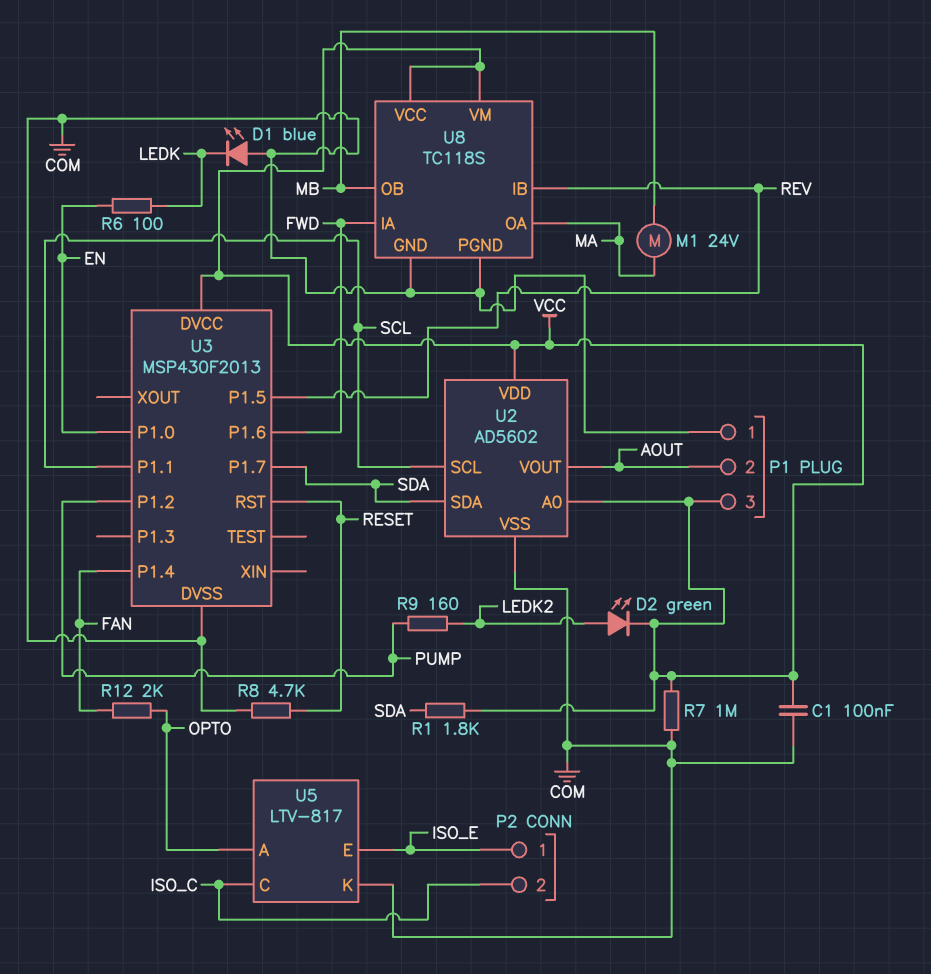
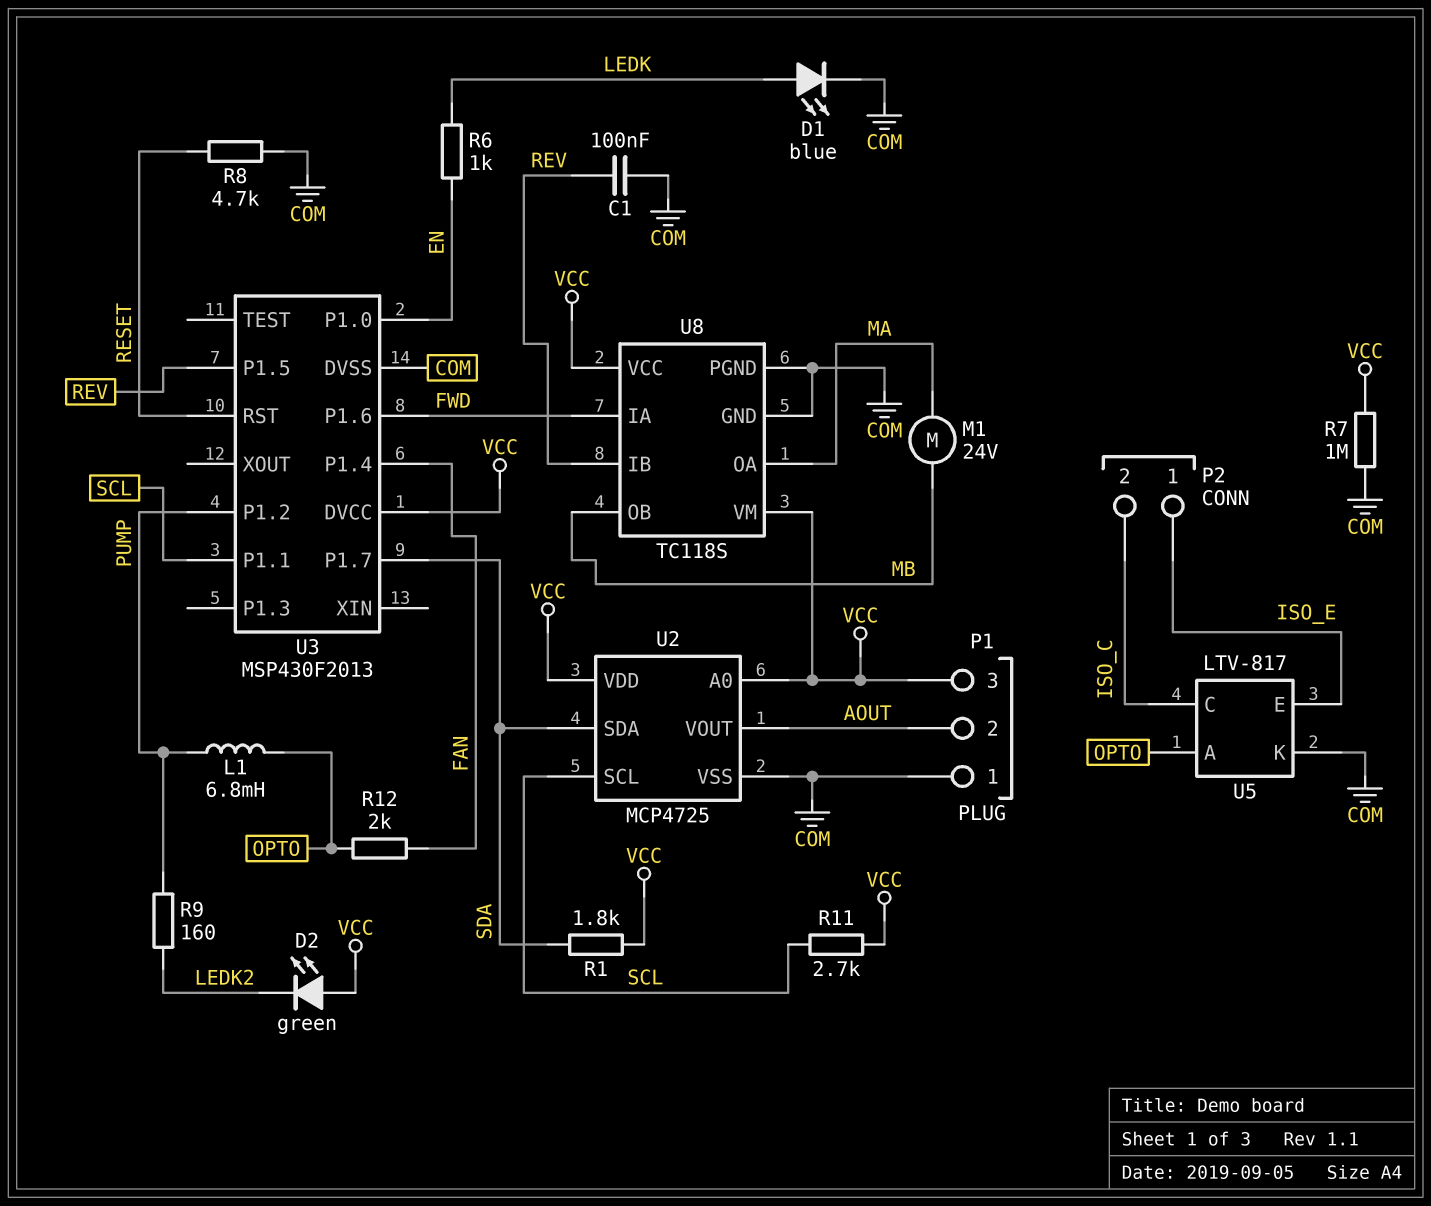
C1: 100nF (COM, VCC) -> 100nF (COM, REV)
D1: LED blue (A COM, K LEDK) -> LED blue (A LEDK, K COM)
D2: LED green (A LEDK2, K VCC) -> LED green (A VCC, K LEDK2)
L1: none -> 6.8mH (OPTO, PUMP)
R6: 100 (EN, LEDK) -> 1k (EN, LEDK)
R11: none -> 2.7k (SCL, VCC)
U2: AD5602 -> MCP4725

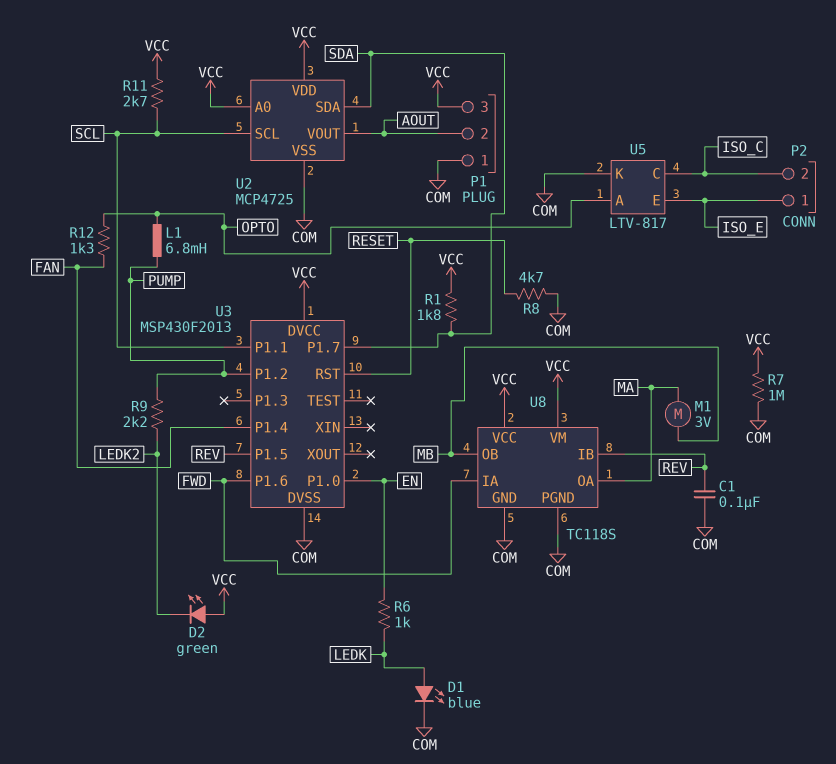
M1: motor 24V (MA, MB) -> motor 3V (MA, MB)
R9: 160 (LEDK2, PUMP) -> 2.2k (LEDK2, PUMP)
R12: 2k (FAN, OPTO) -> 1.3k (FAN, OPTO)

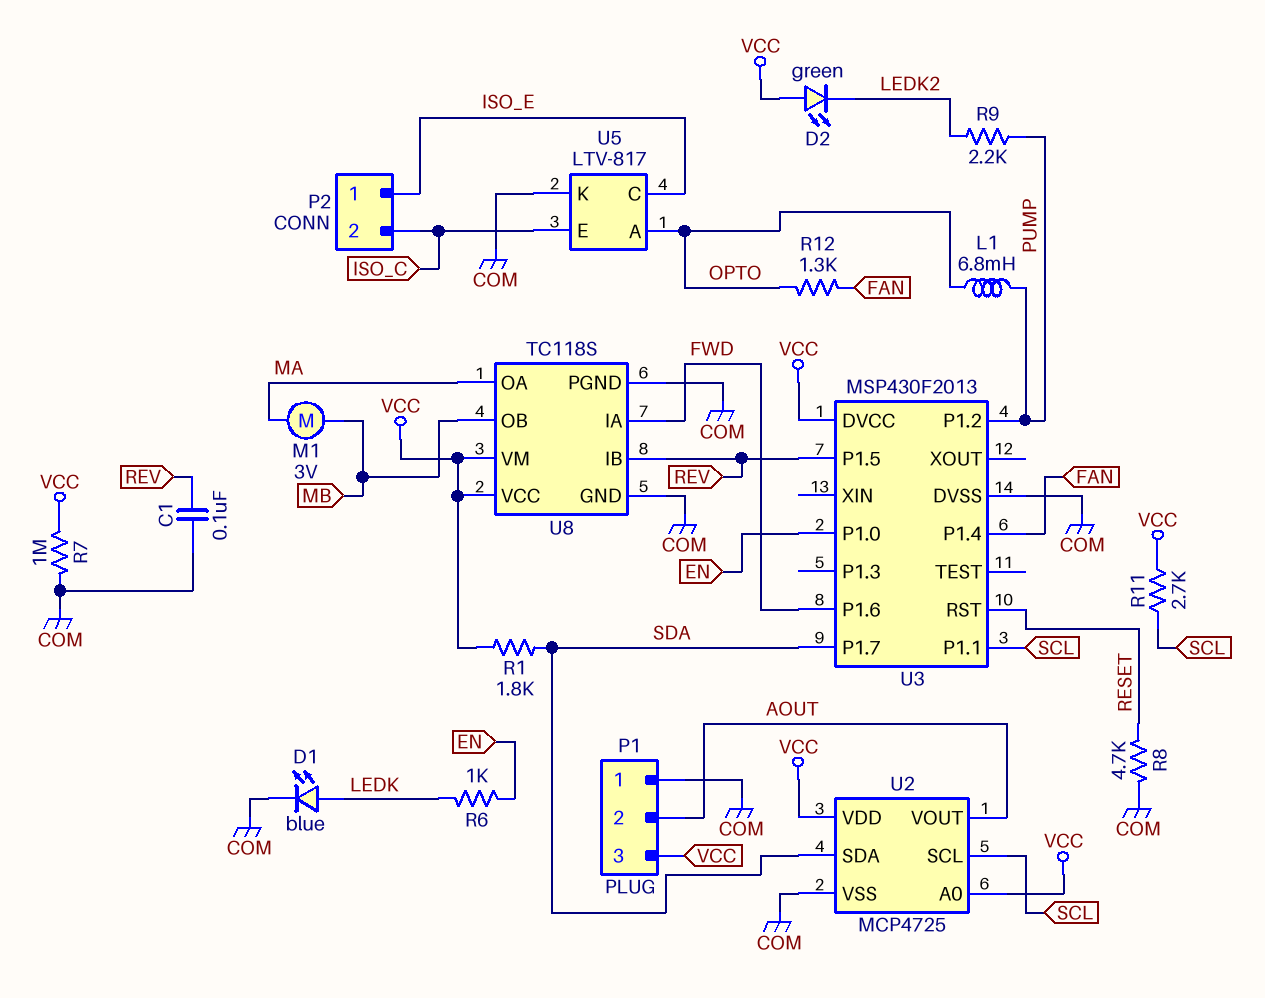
U5 pin C: ISO_C -> ISO_E
U5 pin E: ISO_E -> ISO_C

